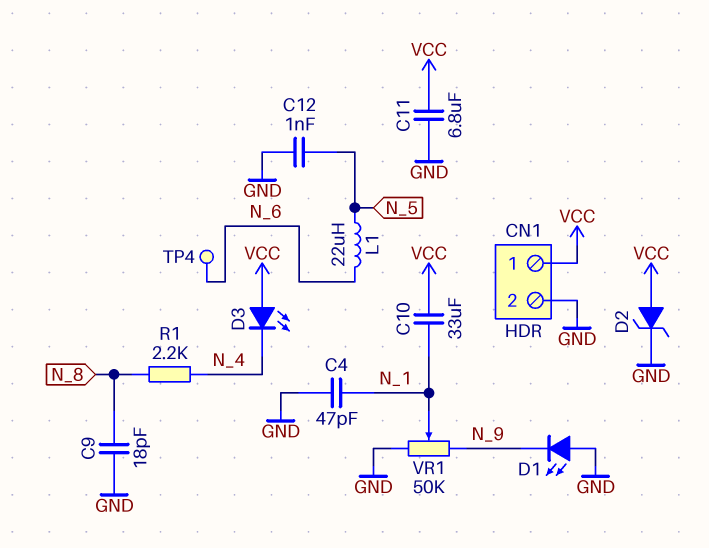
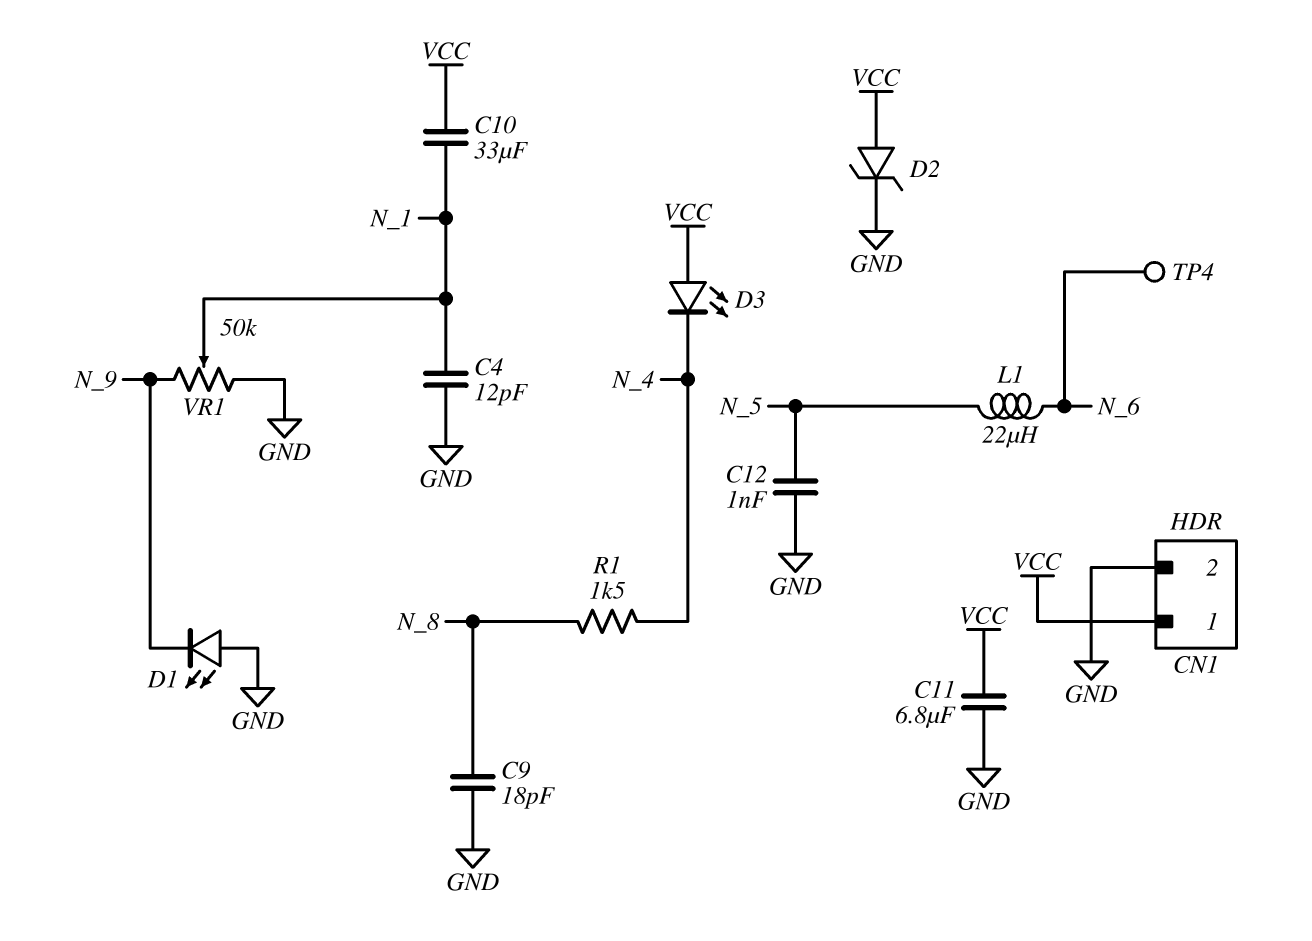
C4: 47pF (GND, N_1) -> 12pF (GND, N_1)
R1: 2.2k (N_4, N_8) -> 1.5k (N_4, N_8)

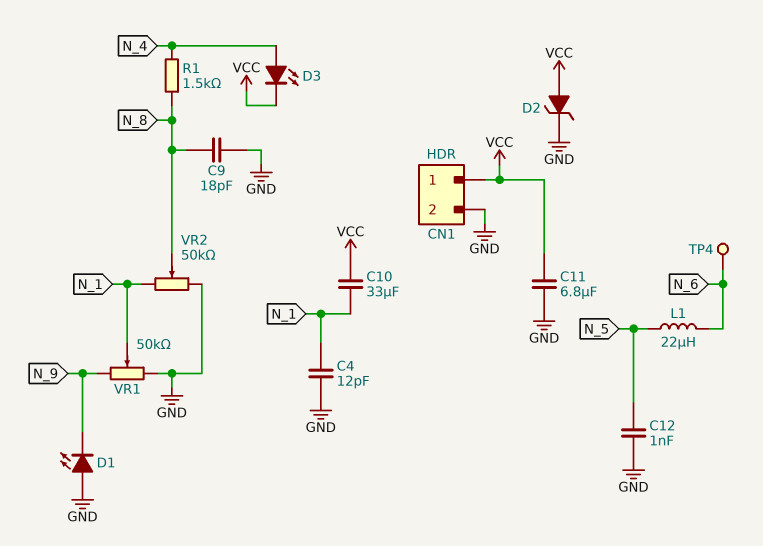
D3: LED (A VCC, K N_4) -> LED (A N_4, K VCC)
VR2: none -> 50k (GND, N_1, wiper N_8)

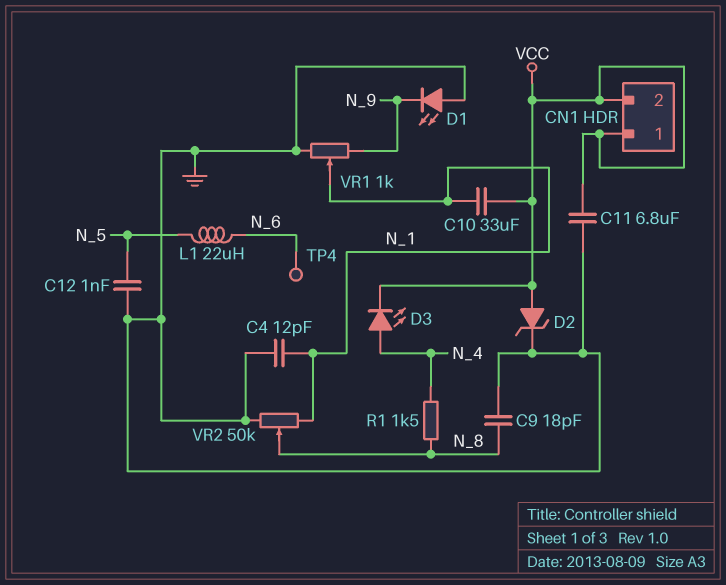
CN1 pin 2: GND -> VCC
VR1: 50k (GND, N_9, wiper N_1) -> 1k (GND, N_9, wiper N_1)

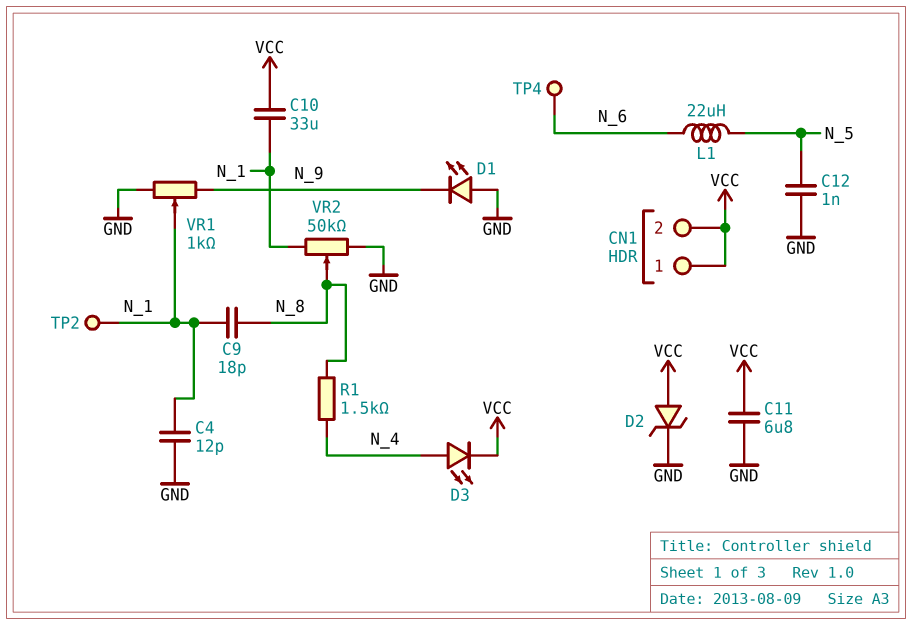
C9: 18pF (GND, N_8) -> 18pF (N_1, N_8)
TP2: none -> test point (N_1)

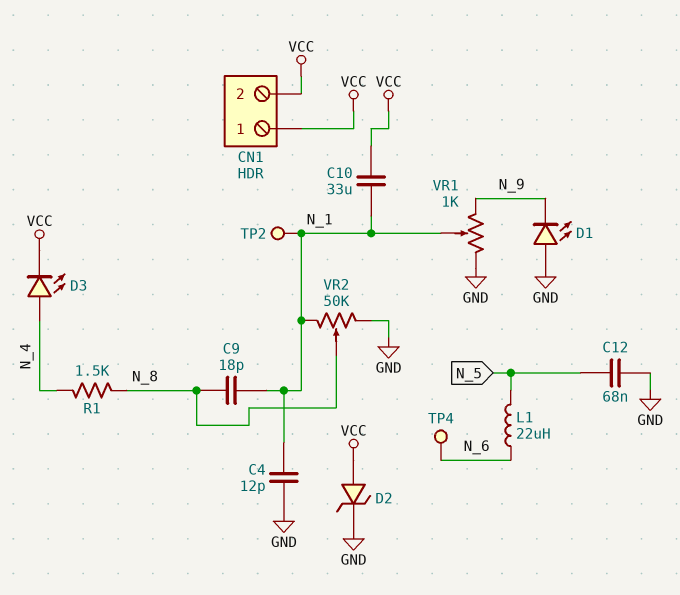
C11: 6.8uF (GND, VCC) -> none
C12: 1nF (GND, N_5) -> 68nF (GND, N_5)

